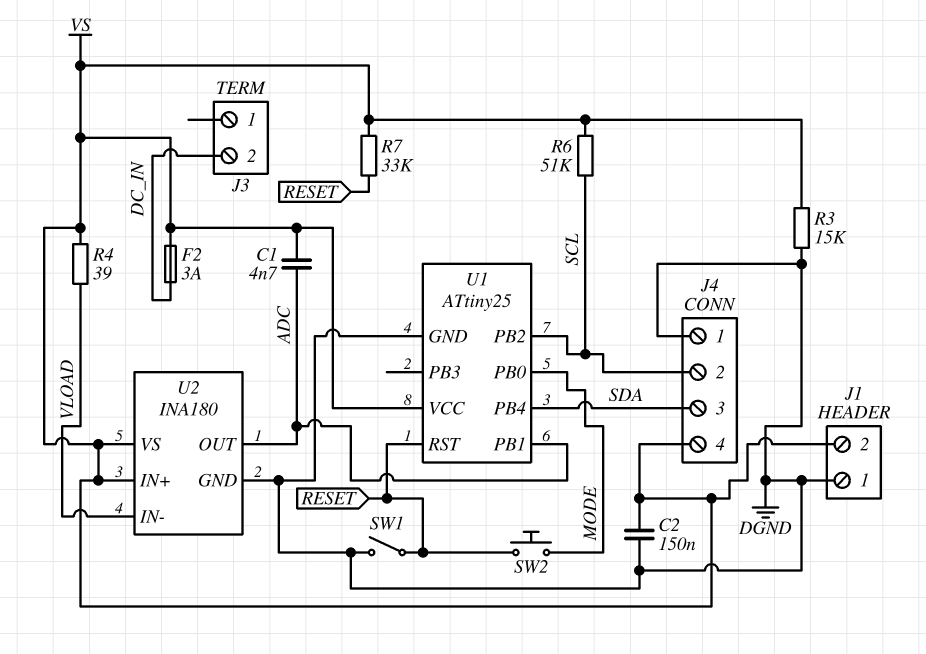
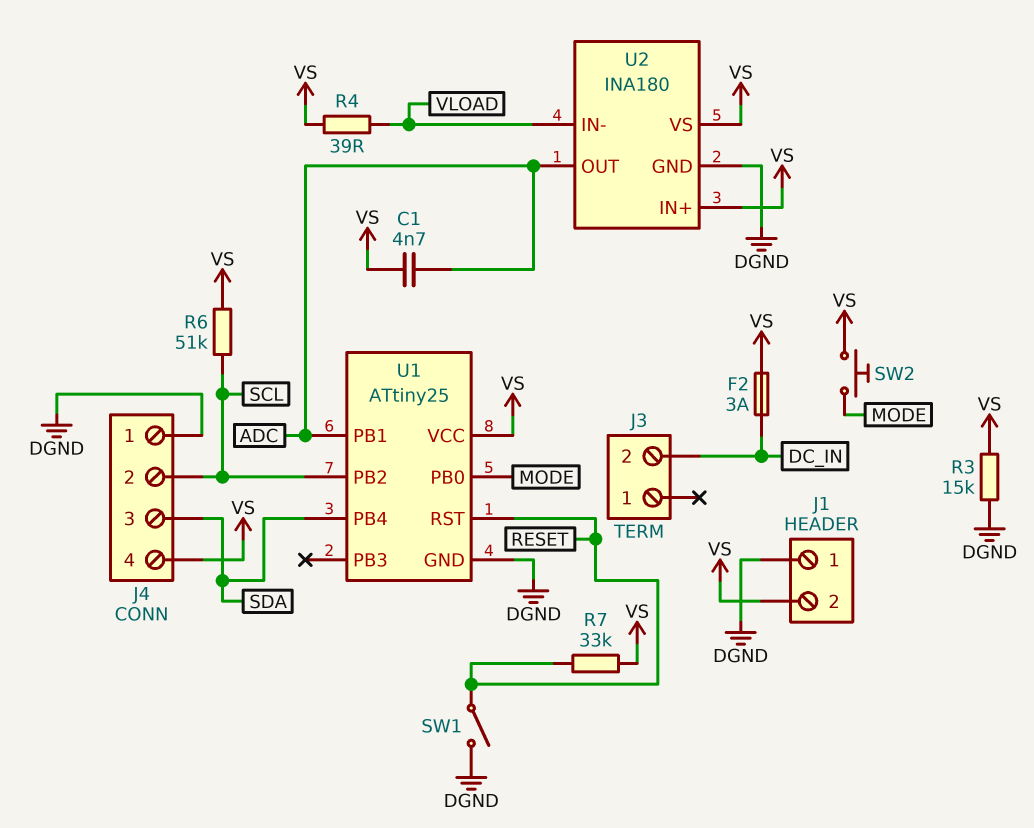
C2: 150nF (DGND, VS) -> none
SW2: button (MODE, RESET) -> button (MODE, VS)

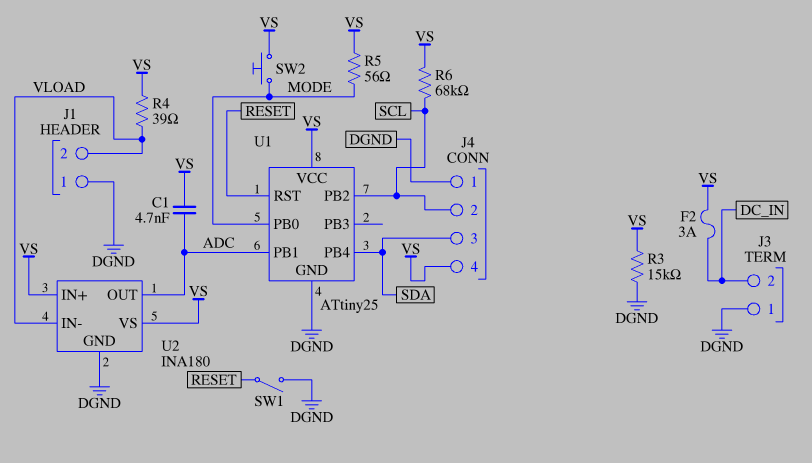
J1 pin 2: VS -> VLOAD
J3 pin 1: none -> DGND
R5: none -> 56 (MODE, VS)
R6: 51k (SCL, VS) -> 68k (SCL, VS)
R7: 33k (RESET, VS) -> none

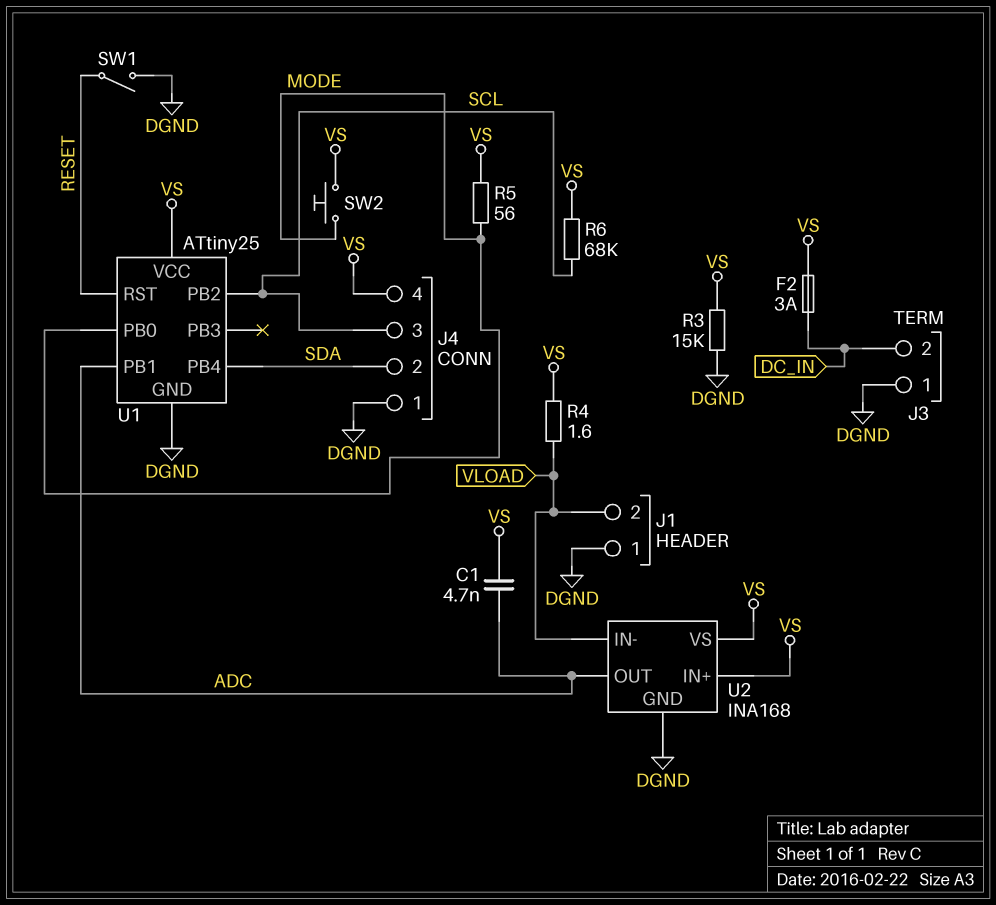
J4 pin 2: SCL -> SDA
J4 pin 3: SDA -> SCL
R4: 39 (VLOAD, VS) -> 1.6 (VLOAD, VS)
U2: INA180 -> INA168

